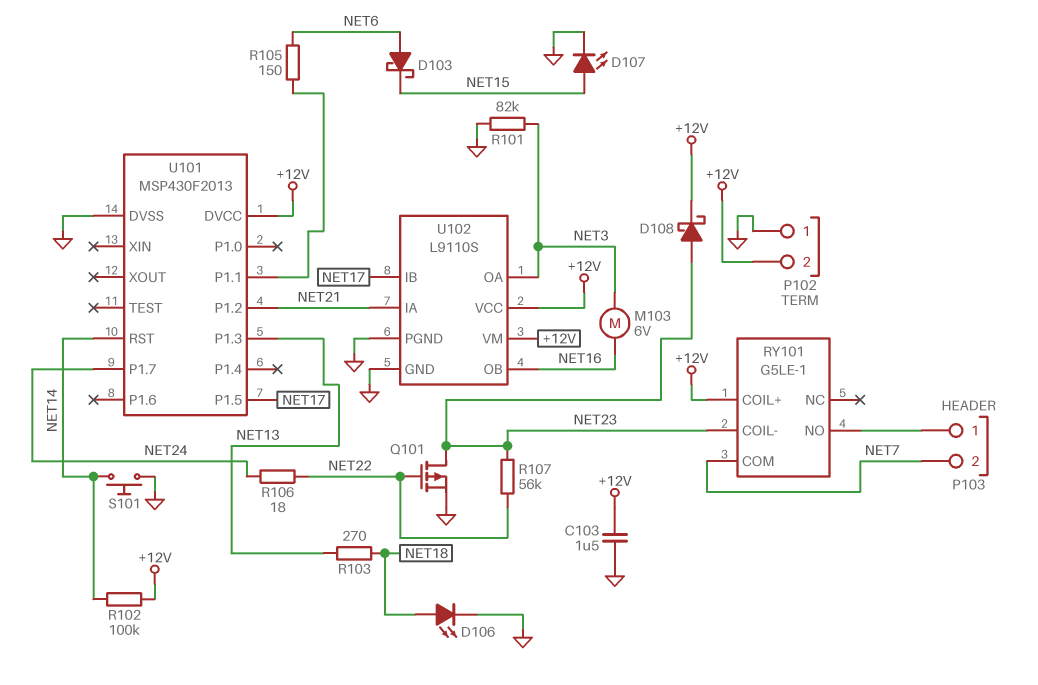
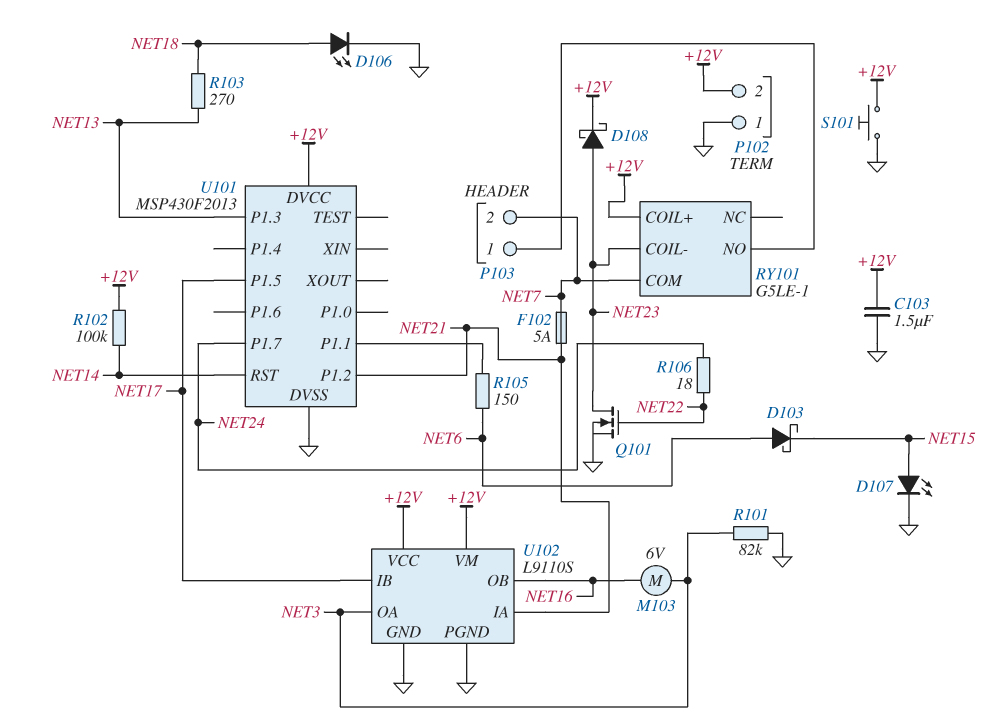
F102: none -> 5A (NET7, NET21)
Q101: PMOS (G NET22, D NET23, S GND) -> NMOS (G NET22, D NET23, S GND)
R107: 56k (NET22, NET23) -> none
S101: button (GND, NET14) -> button (+12V, GND)

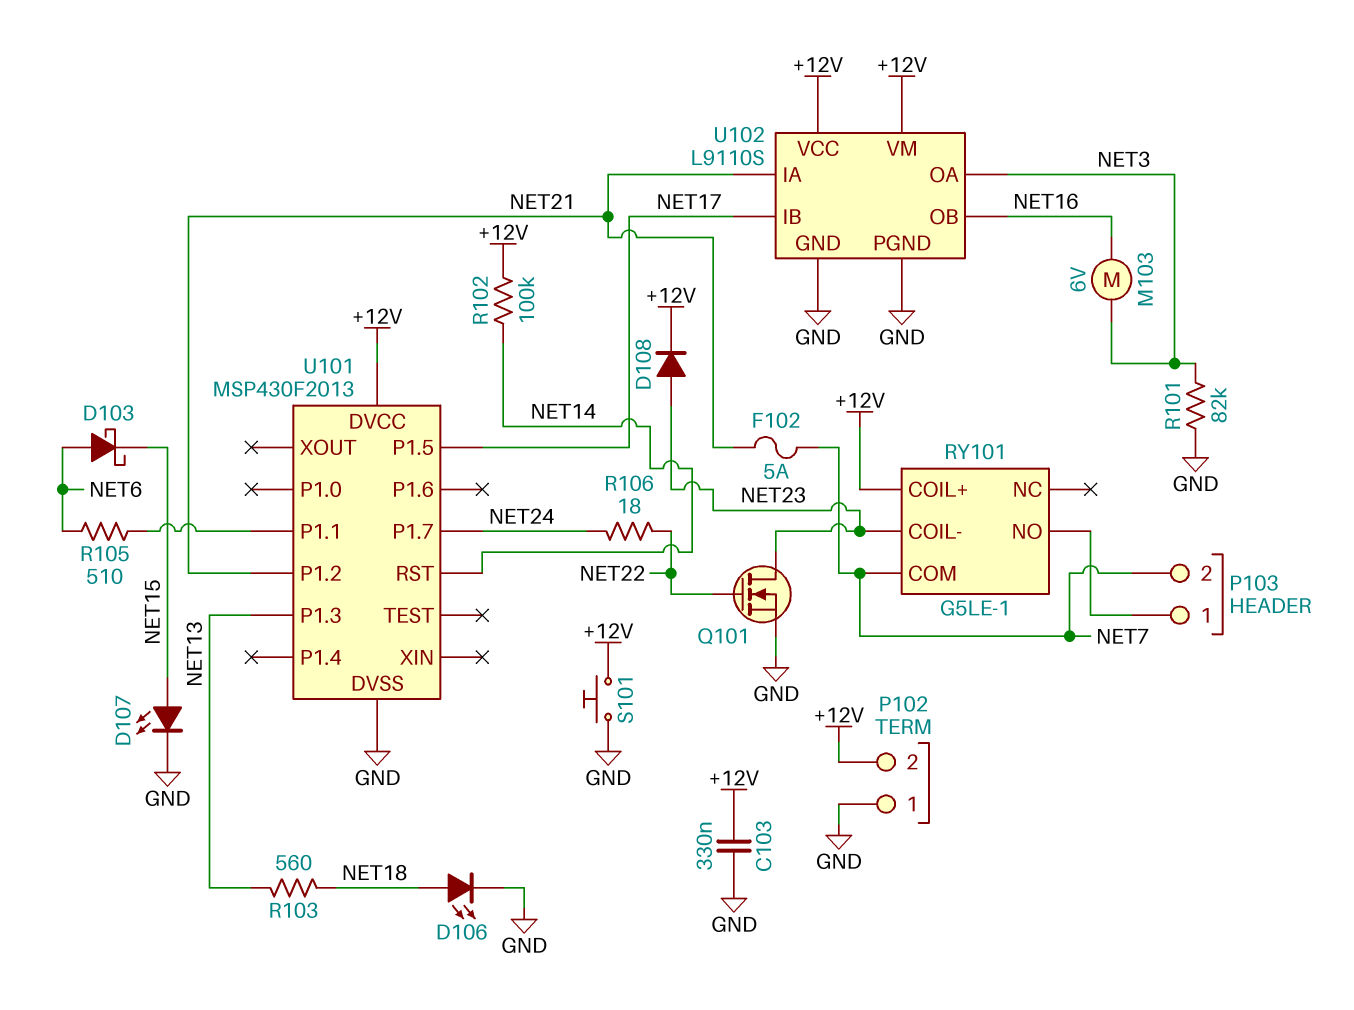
C103: 1.5uF (+12V, GND) -> 330nF (+12V, GND)
D108: schottky (A NET23, K +12V) -> diode (A NET23, K +12V)
R103: 270 (NET13, NET18) -> 560 (NET13, NET18)
R105: 150 (NET6, U101/P1.1) -> 510 (NET6, U101/P1.1)

